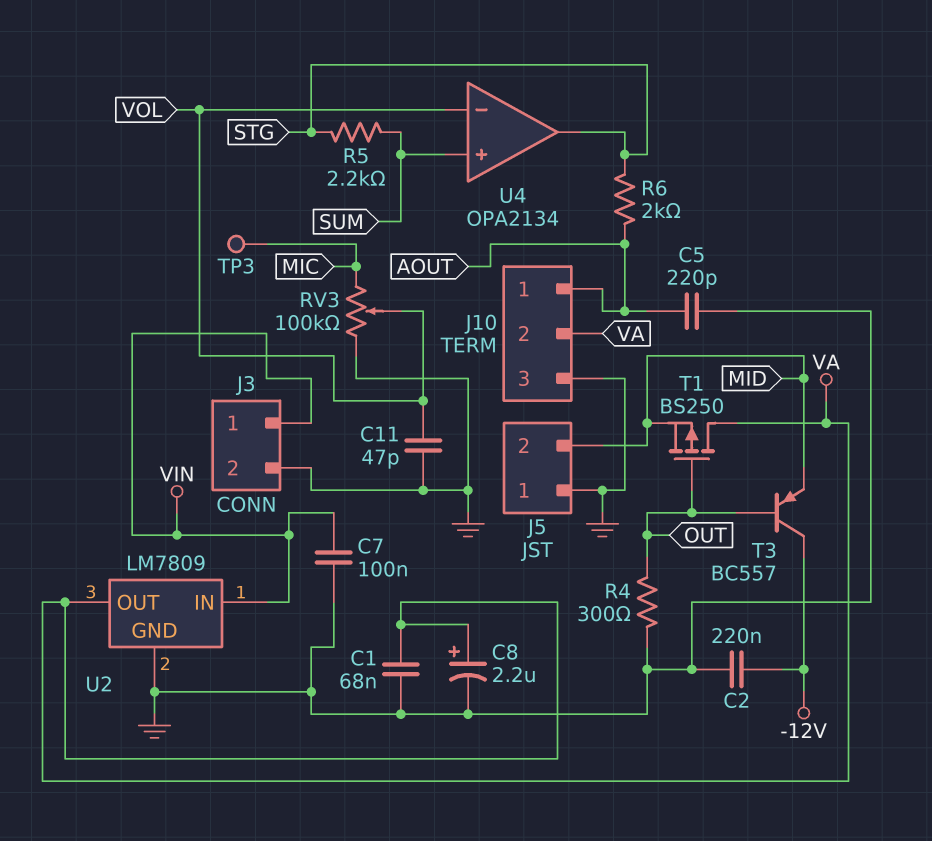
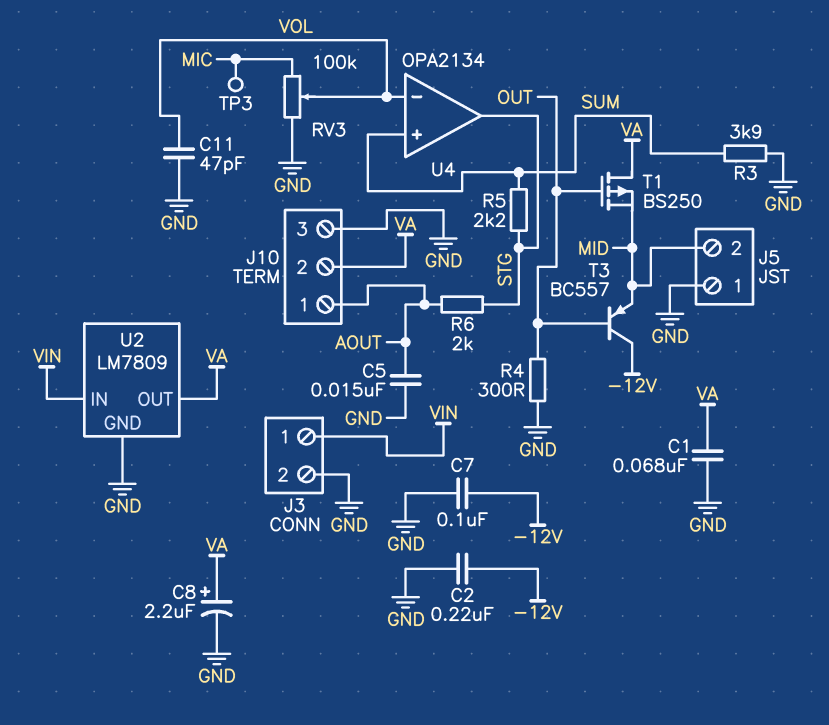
C5: 220pF (AOUT, GND) -> 15nF (AOUT, GND)
C7: 100nF (GND, VIN) -> 100nF (-12V, GND)
R3: none -> 3.9k (GND, SUM)

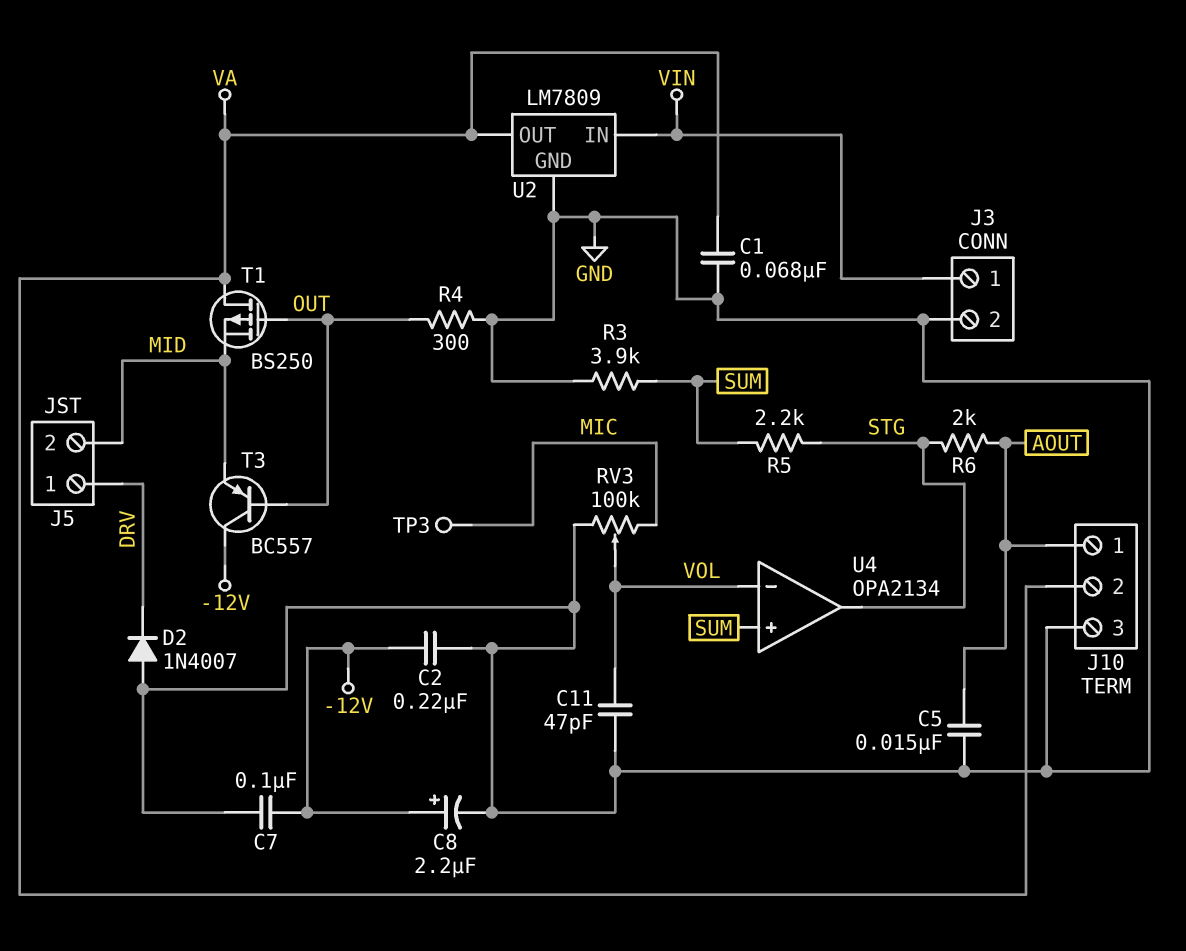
C8: 2.2uF (plus VA, minus GND) -> 2.2uF (plus -12V, minus GND)
D2: none -> diode 1N4007 (A GND, K DRV)
J5 pin 1: GND -> DRV

